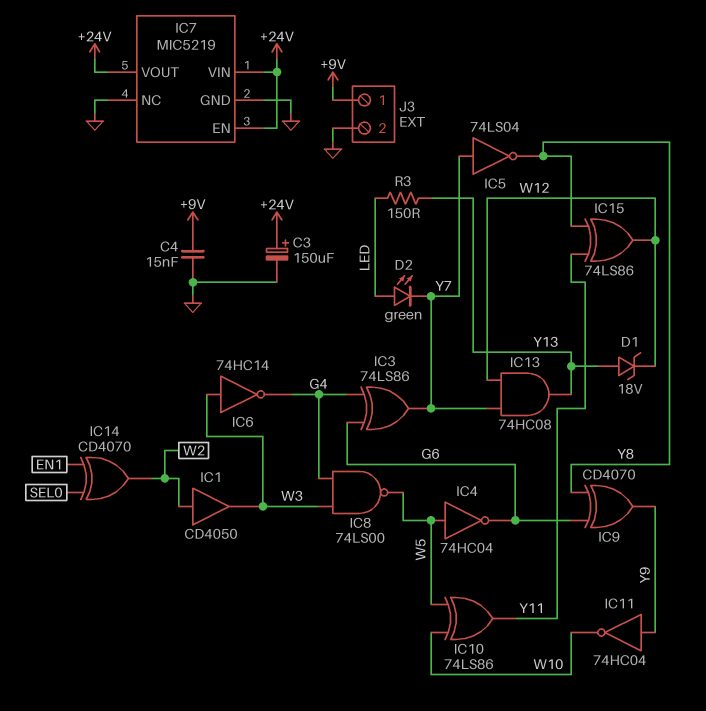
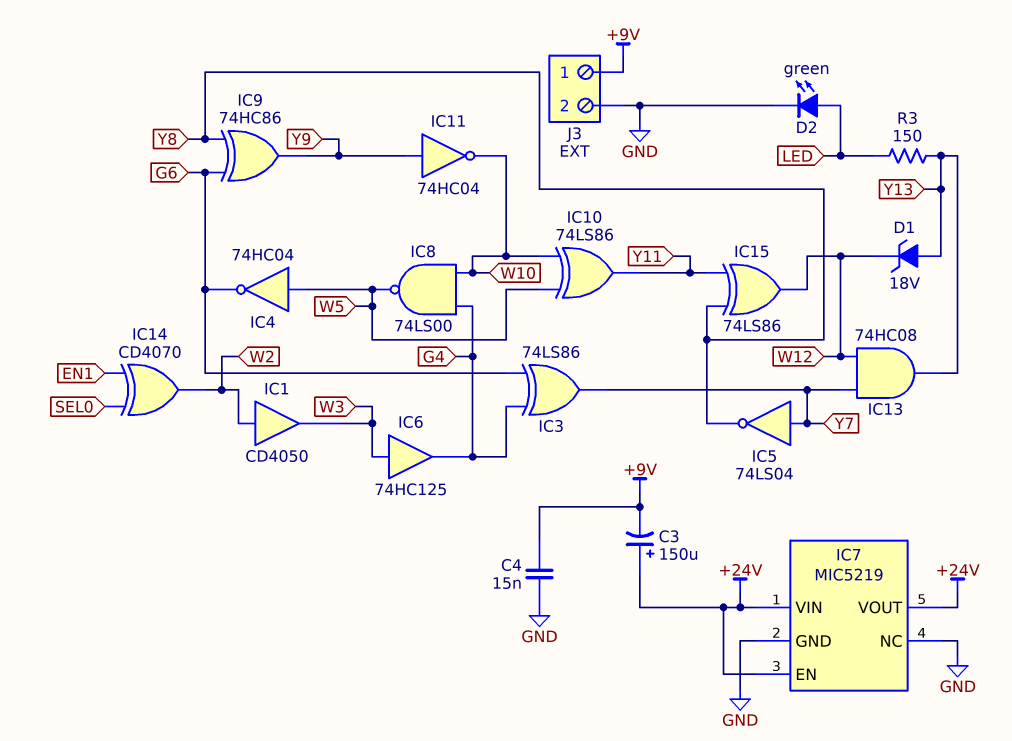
C3: 150uF (plus +24V, minus GND) -> 150uF (plus +24V, minus +9V)
D2: LED green (A LED, K Y7) -> LED green (A LED, K GND)
IC6: NOT 74HC14 (in W3, out G4) -> buffer 74HC125 (in W3, out G4)
IC8: NAND 74LS00 (in G4, in W3, out W5) -> NAND 74LS00 (in G4, in W10, out W5)
IC9: XOR CD4070 (in G6, in Y8, out Y9) -> XOR 74HC86 (in G6, in Y8, out Y9)

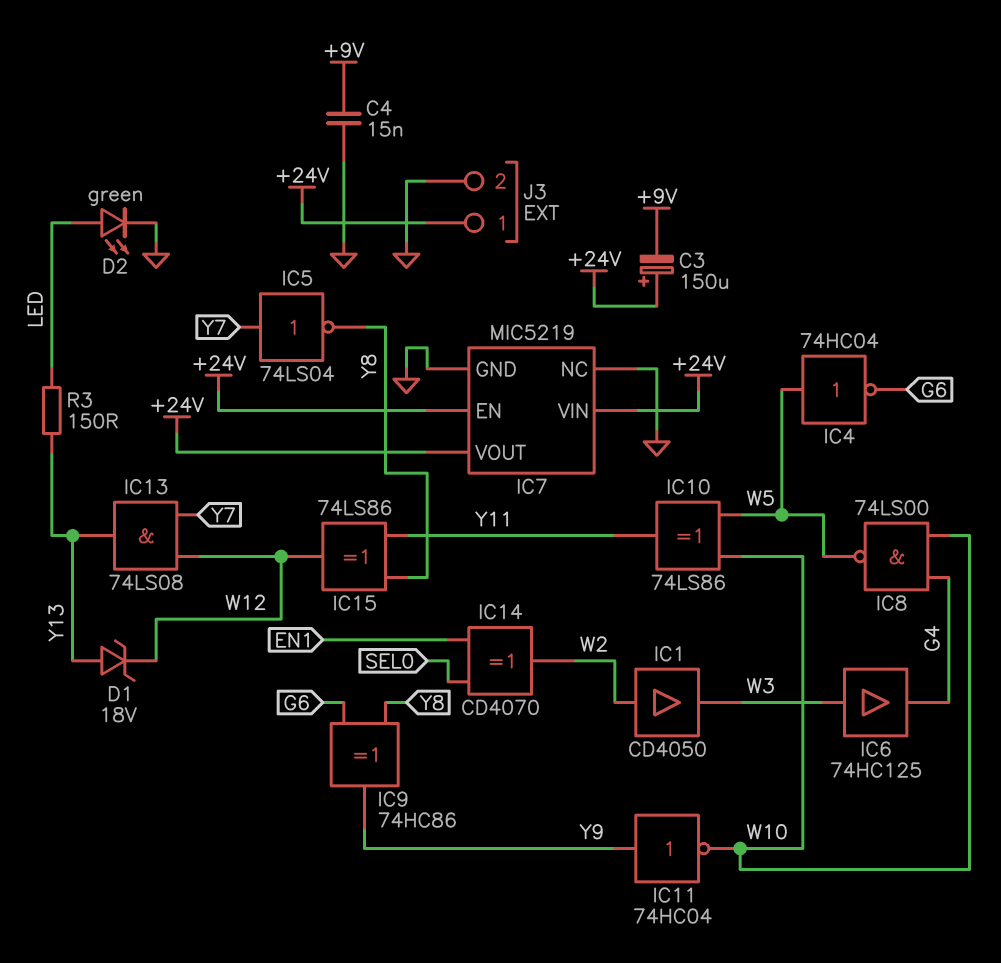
IC3: XOR 74LS86 (in G4, in G6, out Y7) -> none
IC13: AND 74HC08 (in W12, in Y7, out Y13) -> AND 74LS08 (in W12, in Y7, out Y13)
J3 pin 1: +9V -> +24V

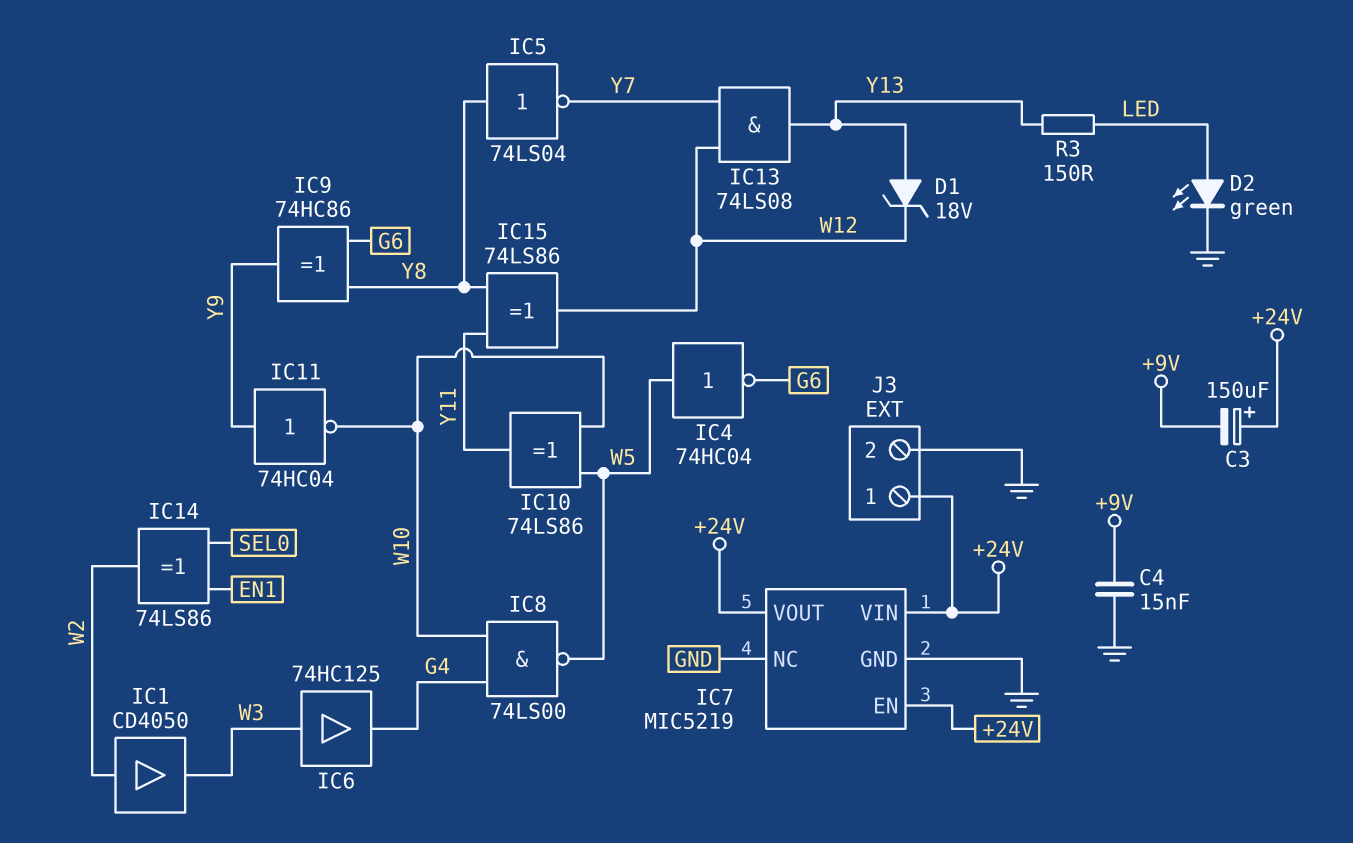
IC5: NOT 74LS04 (in Y7, out Y8) -> NOT 74LS04 (in Y8, out Y7)
IC14: XOR CD4070 (in EN1, in SEL0, out W2) -> XOR 74LS86 (in EN1, in SEL0, out W2)

